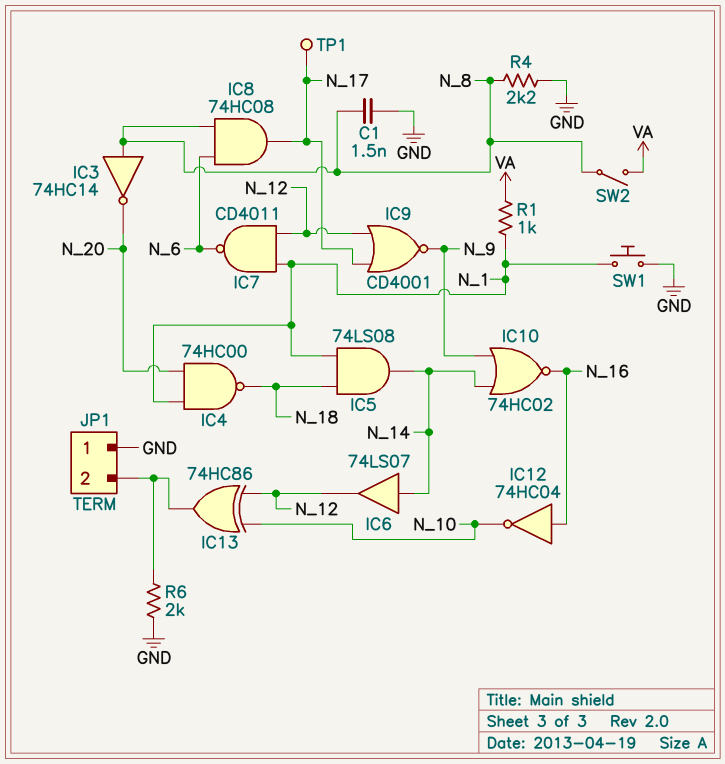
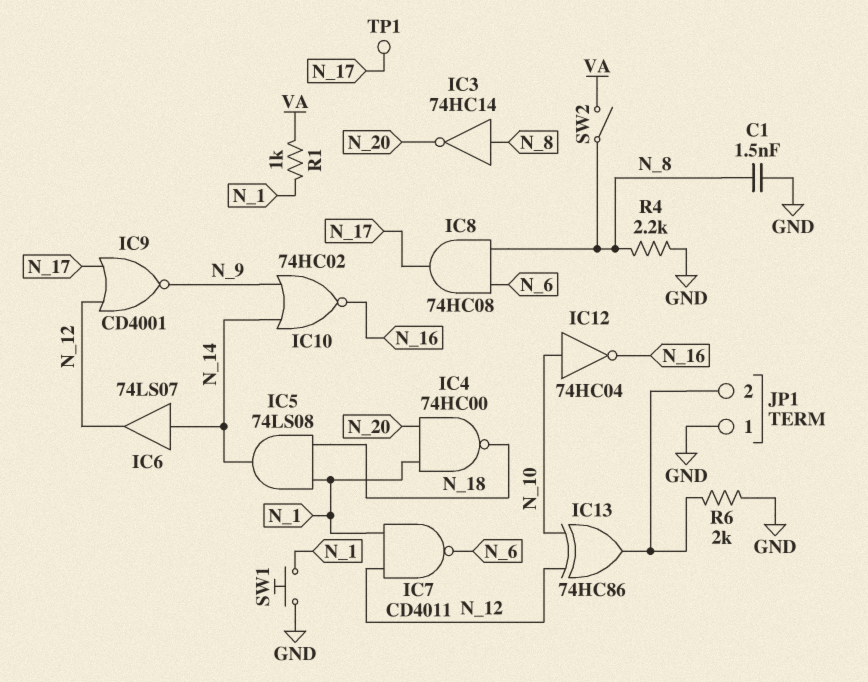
IC12: NOT 74HC04 (in N_16, out N_10) -> NOT 74HC04 (in N_10, out N_16)

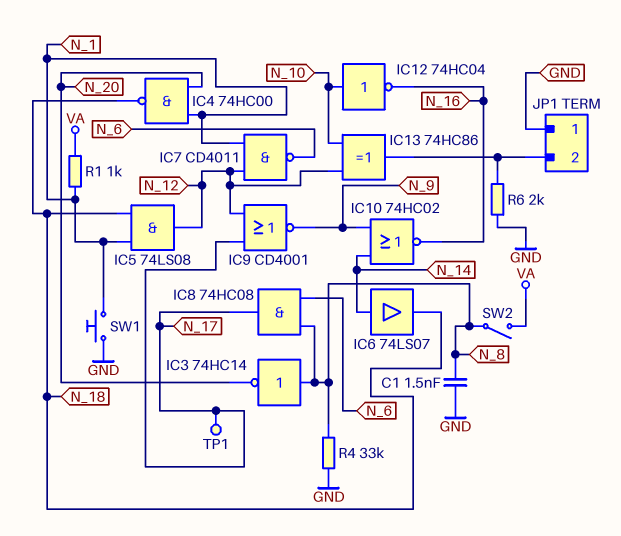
IC5: AND 74LS08 (in N_1, in N_18, out N_14) -> AND 74LS08 (in N_1, in N_18, out N_12)
IC6: buffer 74LS07 (in N_14, out N_12) -> buffer 74LS07 (in N_14, out N_18)
R4: 2.2k (GND, N_8) -> 33k (GND, N_8)

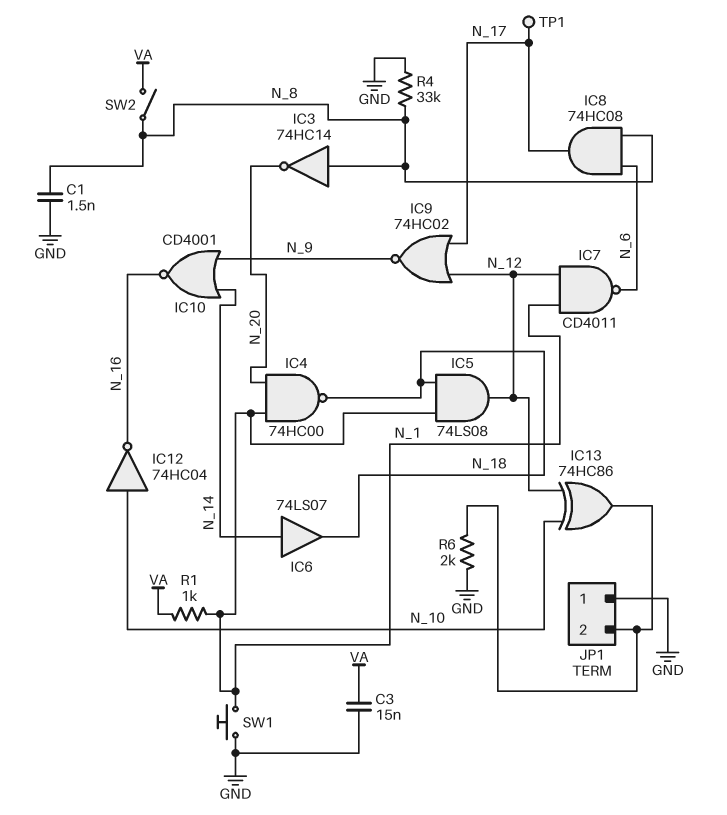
C3: none -> 15nF (GND, VA)
IC9: NOR CD4001 (in N_12, in N_17, out N_9) -> NOR 74HC02 (in N_12, in N_17, out N_9)
IC10: NOR 74HC02 (in N_9, in N_14, out N_16) -> NOR CD4001 (in N_9, in N_14, out N_16)

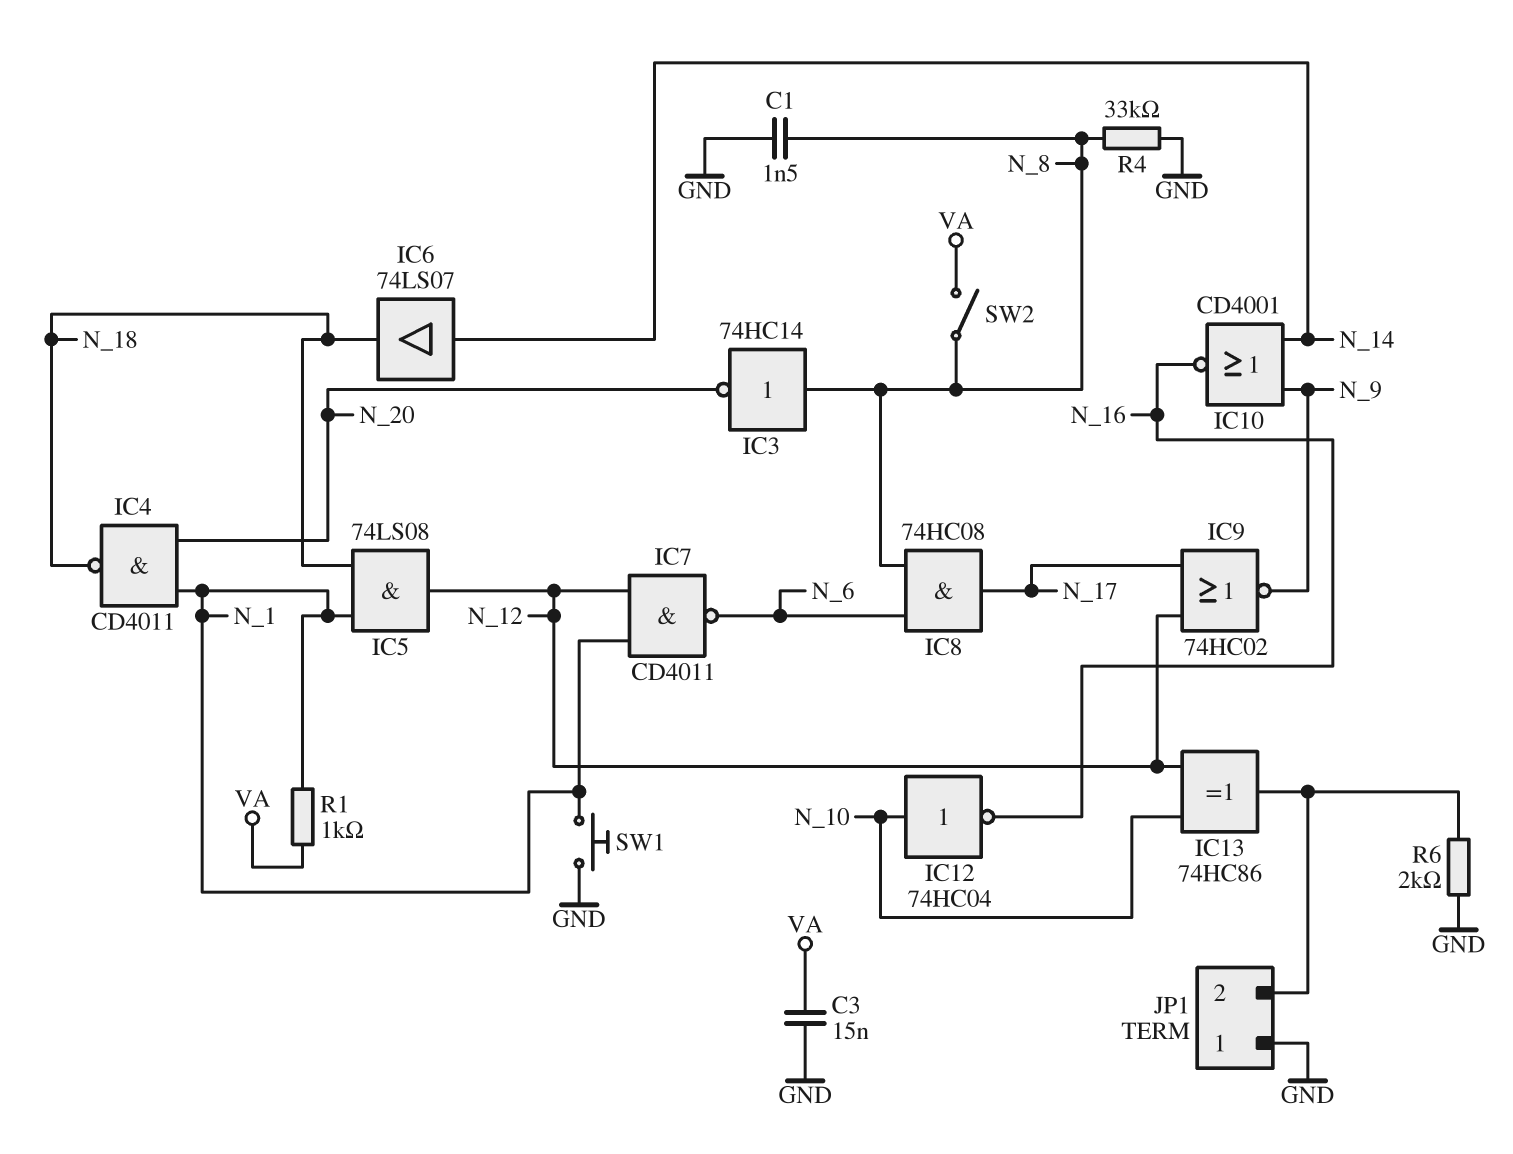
IC4: NAND 74HC00 (in N_1, in N_20, out N_18) -> NAND CD4011 (in N_1, in N_20, out N_18)
TP1: test point (N_17) -> none

